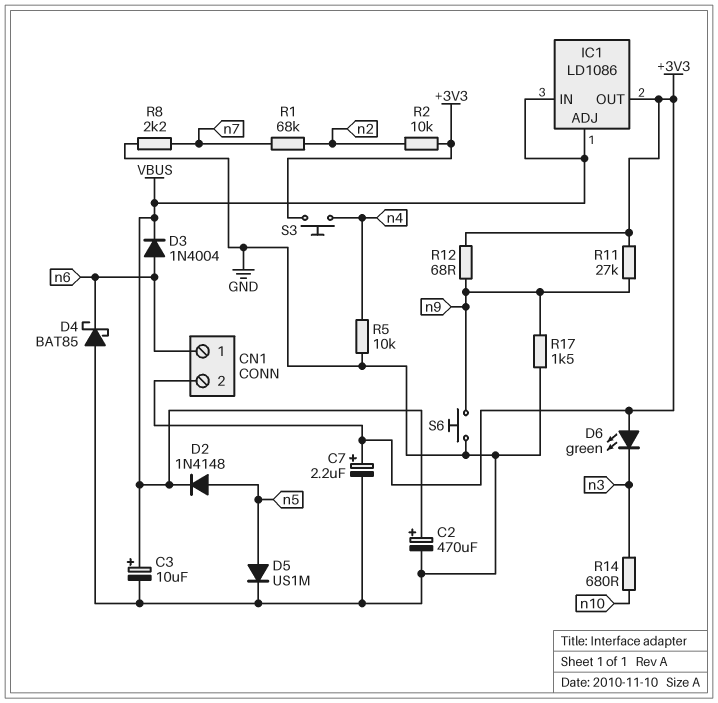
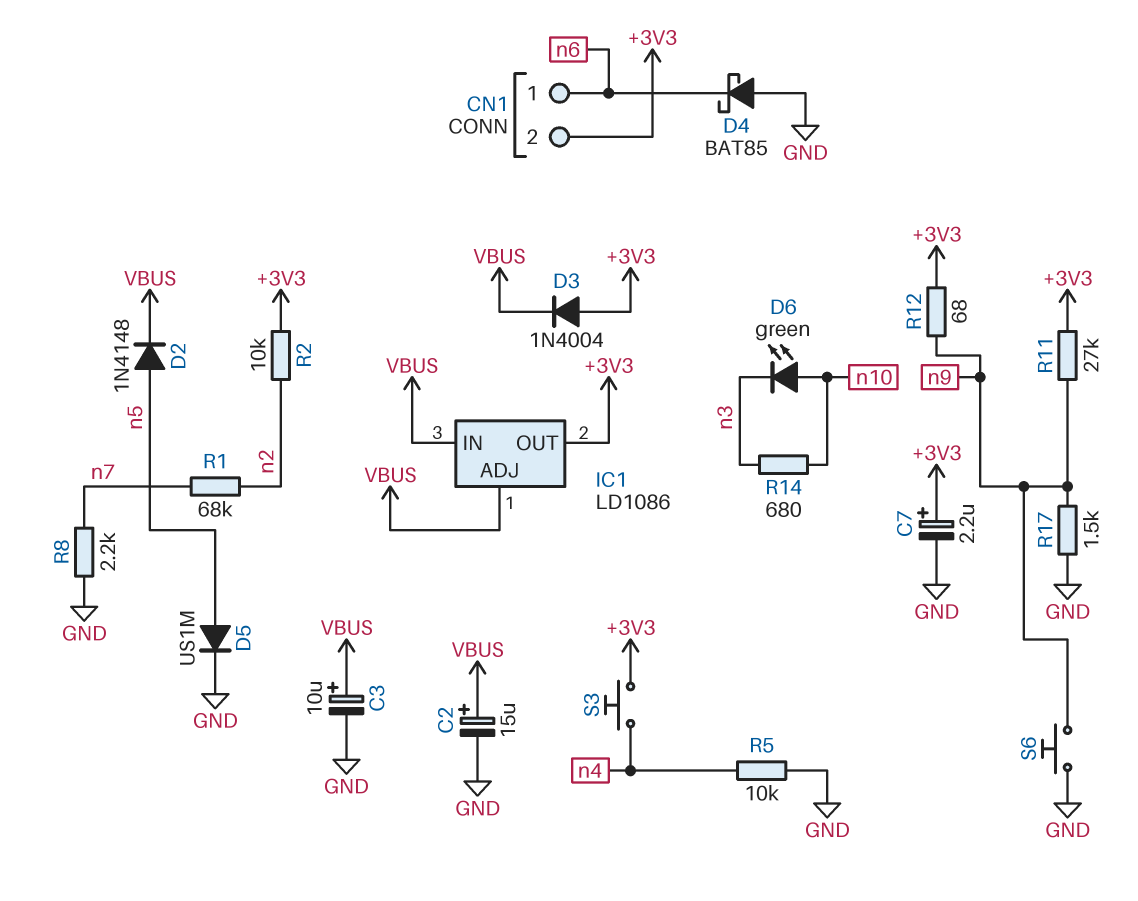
C2: 470uF (plus VBUS, minus GND) -> 15uF (plus VBUS, minus GND)
D3: diode 1N4004 (A n6, K VBUS) -> diode 1N4004 (A +3V3, K VBUS)
D6: LED green (A +3V3, K n3) -> LED green (A n10, K n3)

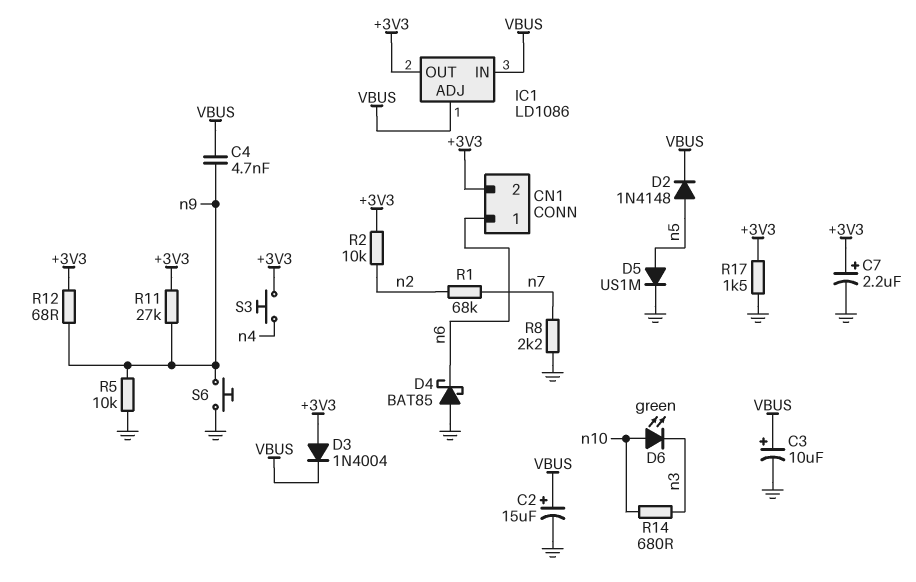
C4: none -> 4.7nF (VBUS, n9)
R5: 10k (GND, n4) -> 10k (GND, n9)
R17: 1.5k (GND, n9) -> 1.5k (+3V3, GND)

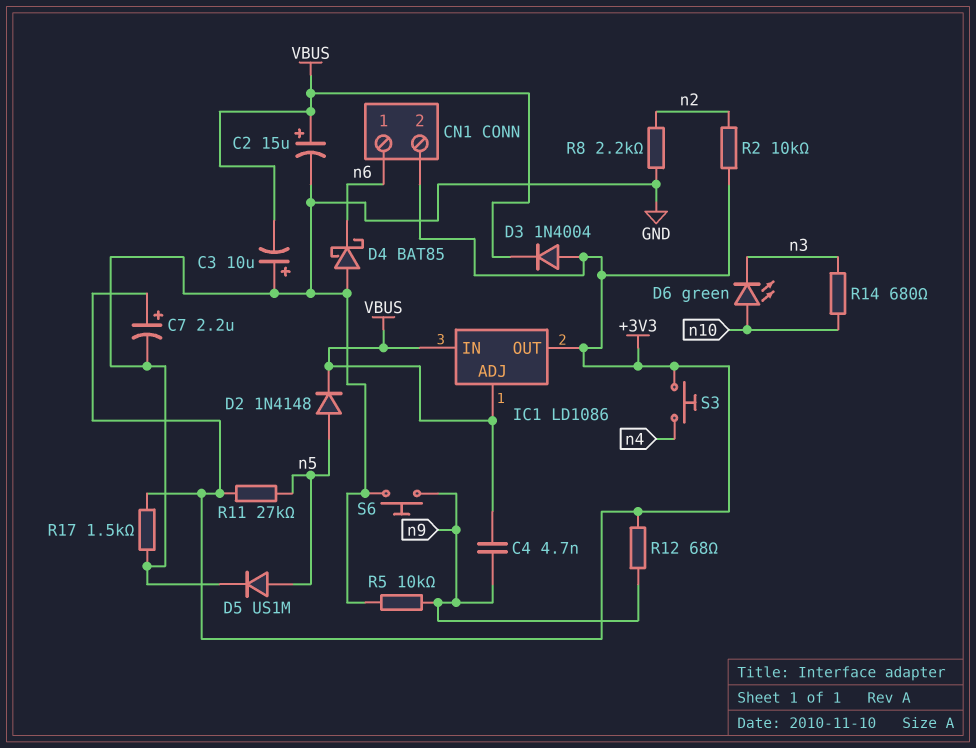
C3: 10uF (plus VBUS, minus GND) -> 10uF (plus GND, minus VBUS)
R1: 68k (n2, n7) -> none
R8: 2.2k (GND, n7) -> 2.2k (GND, n2)
R11: 27k (+3V3, n9) -> 27k (+3V3, n5)

